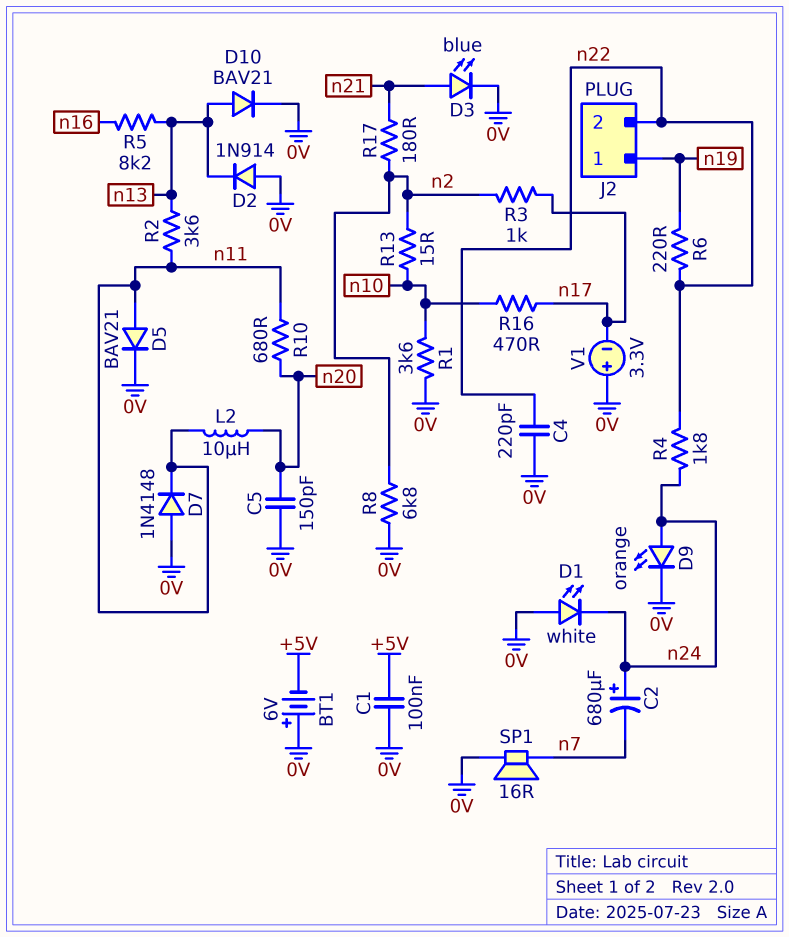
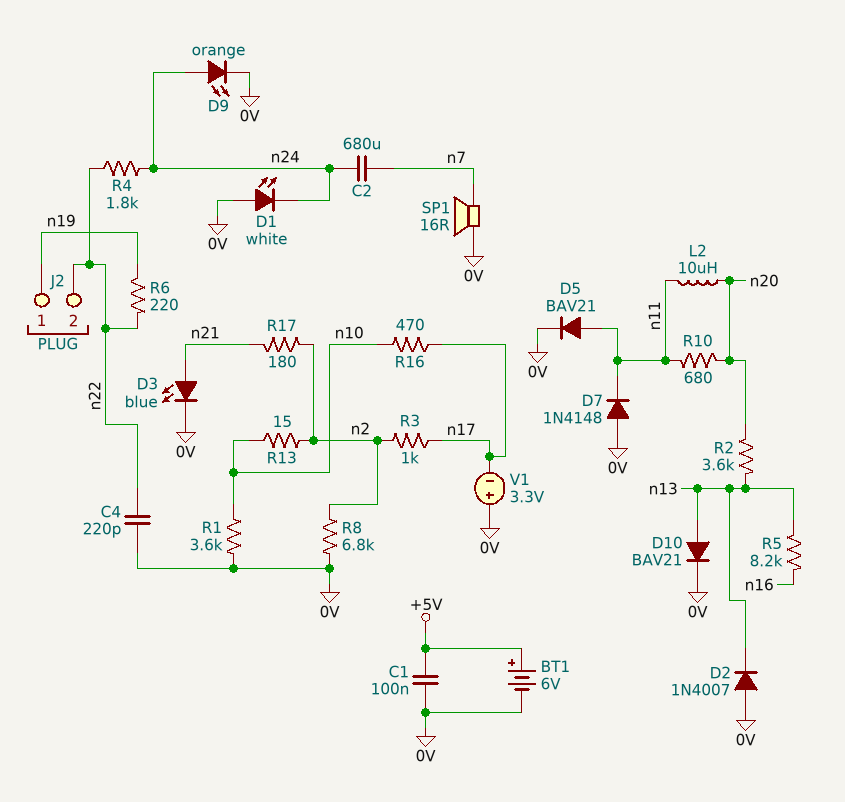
BT1: 6V (plus 0V, minus +5V) -> 6V (plus +5V, minus 0V)
C2: 680uF (plus n24, minus n7) -> 680uF (n7, n24)
C5: 150pF (0V, n20) -> none
D2: diode 1N914 (A 0V, K n13) -> diode 1N4007 (A 0V, K n13)
R2: 3.6k (n11, n13) -> 3.6k (n13, n20)

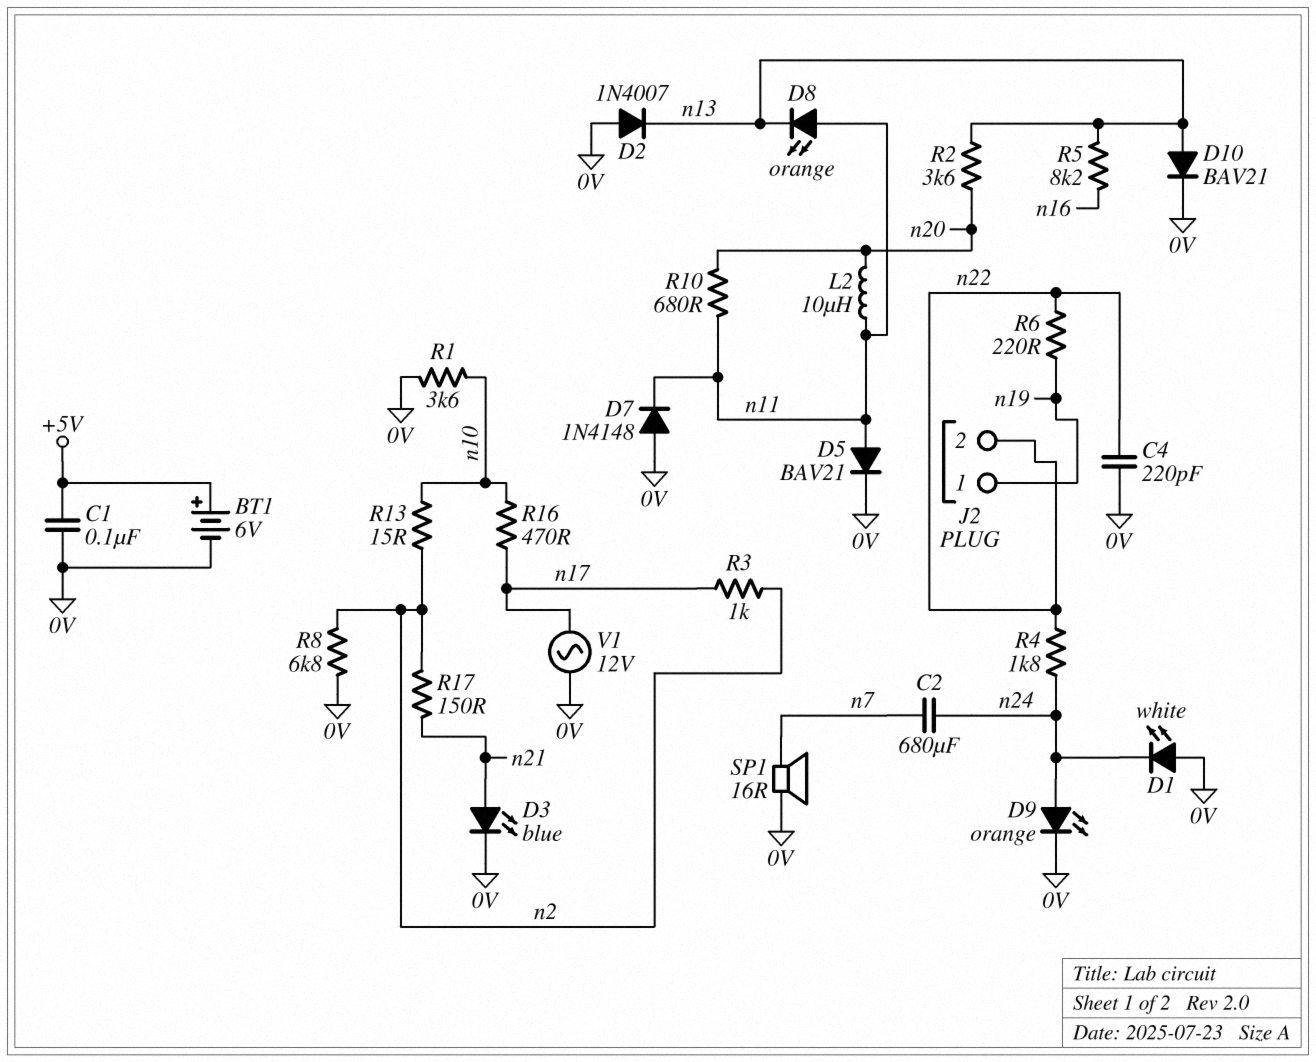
D8: none -> LED orange (A n11, K n13)
R17: 180 (n2, n21) -> 150 (n2, n21)
V1: 3.3V (plus 0V, minus n17) -> AC 12V (0V, n17)

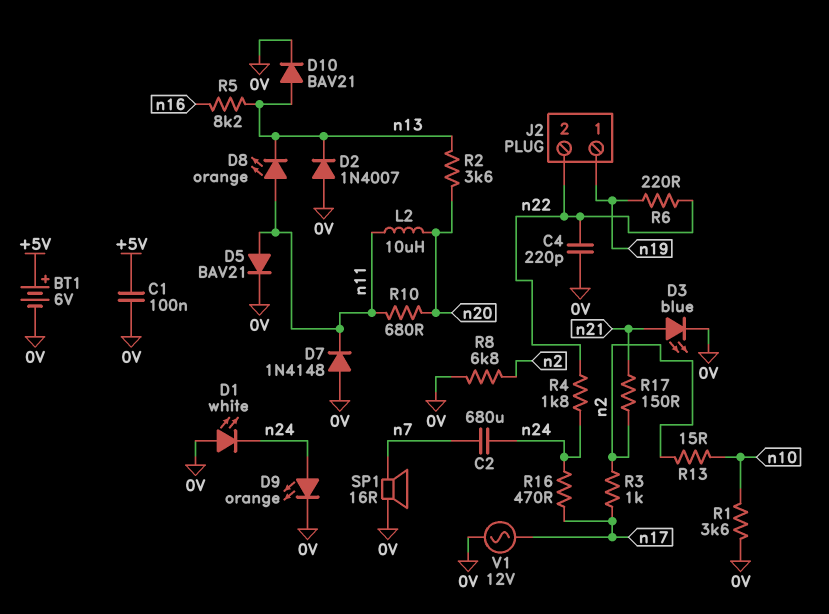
R16: 470 (n10, n17) -> 470 (n17, n24)

